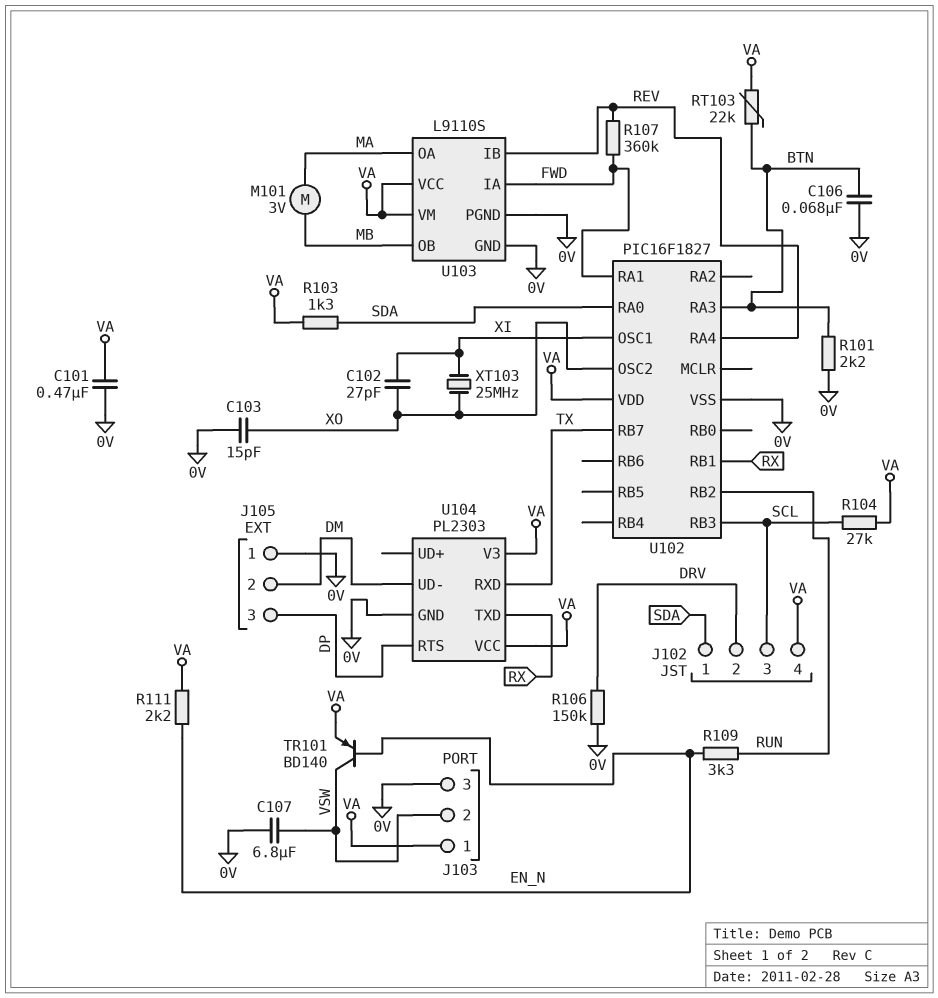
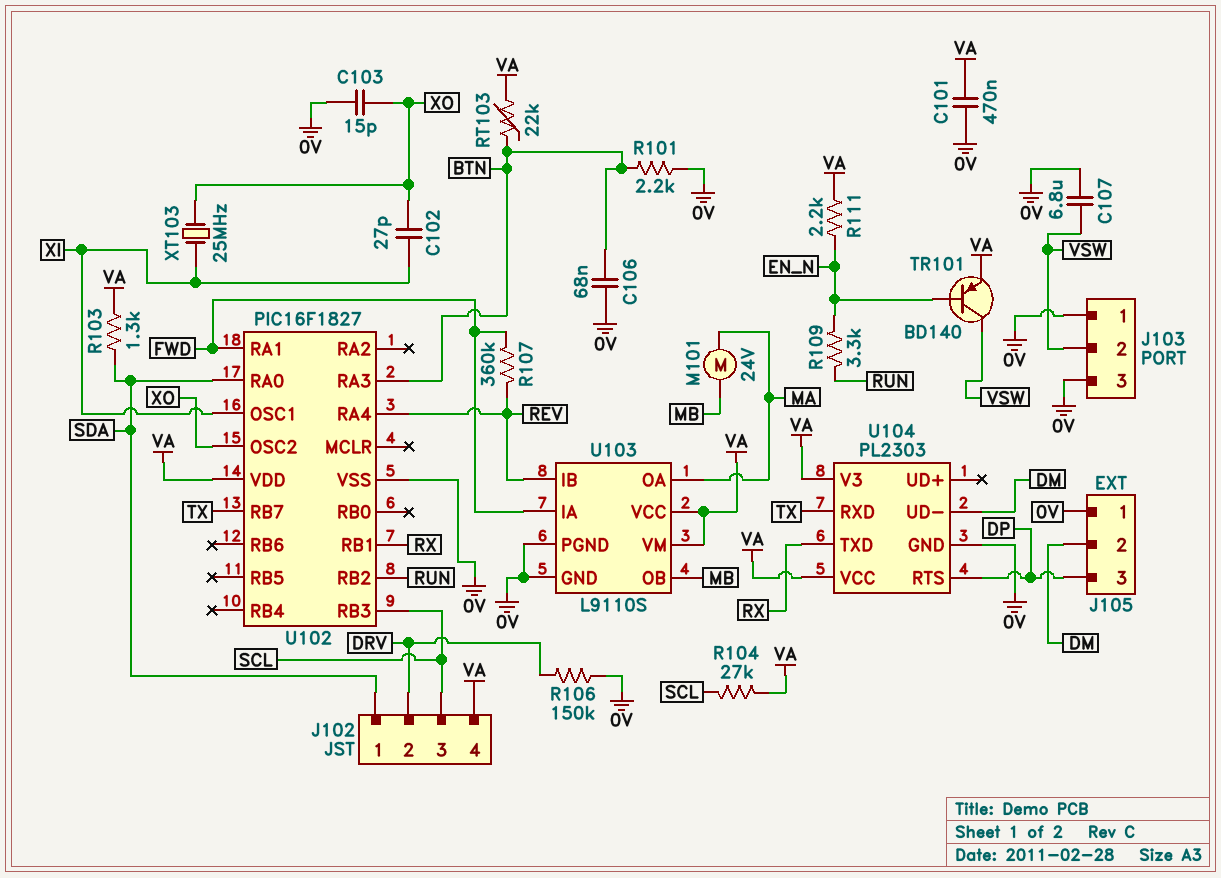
J103 pin 1: VA -> 0V
M101: motor 3V (MA, MB) -> motor 24V (MA, MB)

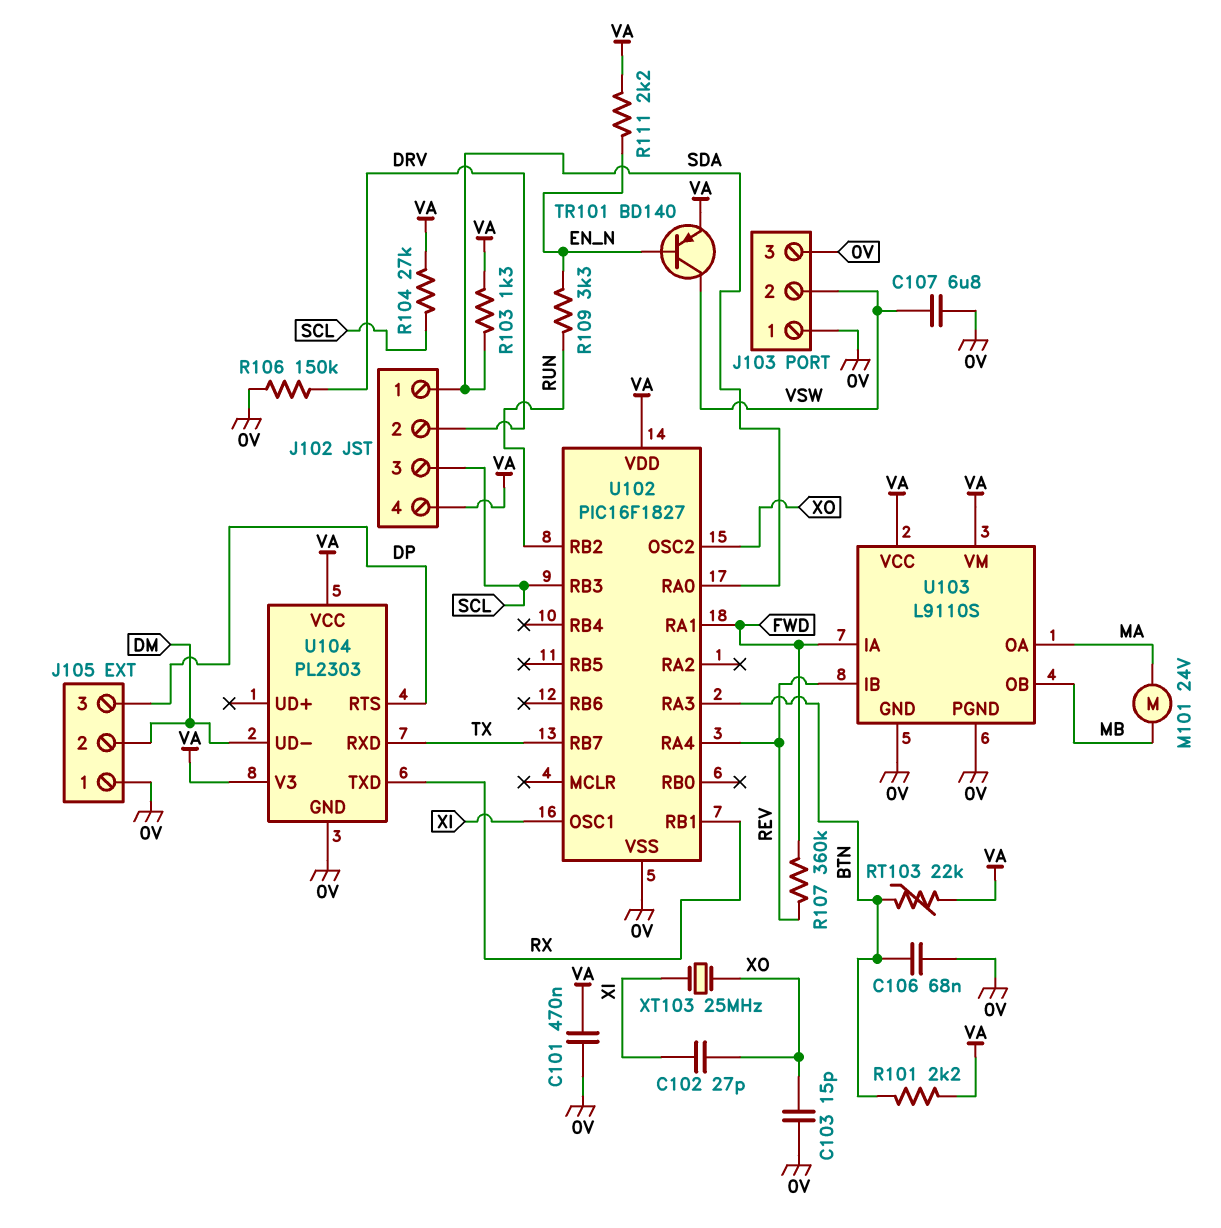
R101: 2.2k (0V, BTN) -> 2.2k (BTN, VA)

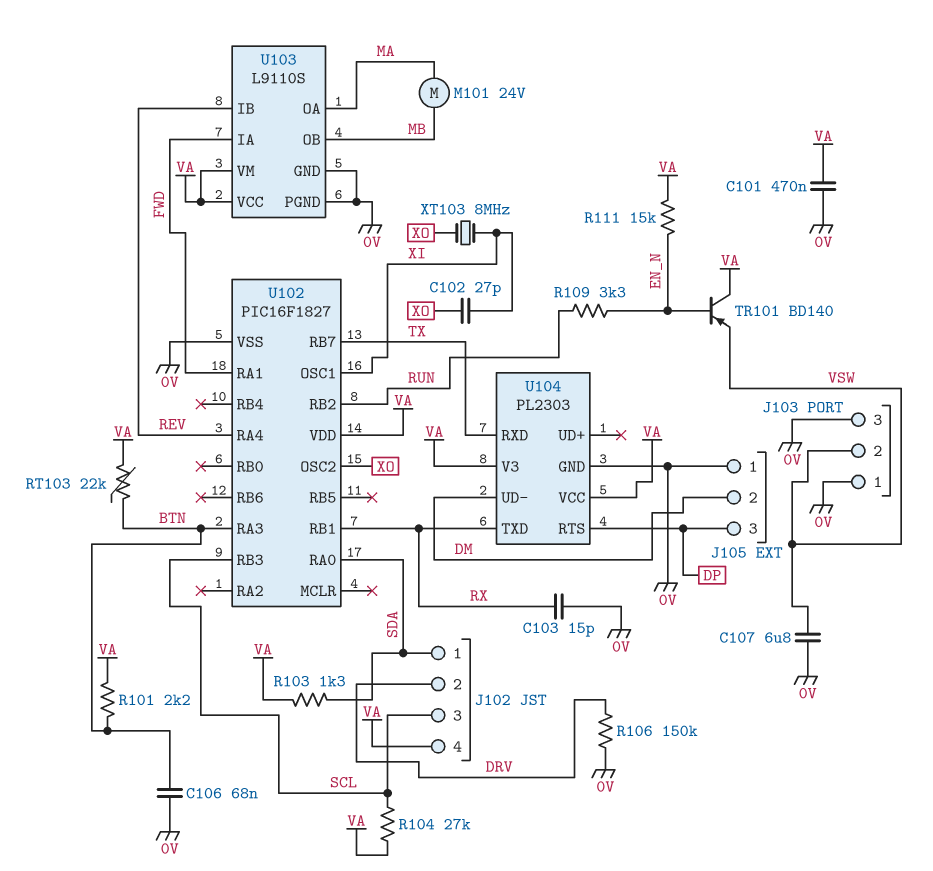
C103: 15pF (0V, XO) -> 15pF (0V, RX)
R107: 360k (FWD, REV) -> none
R111: 2.2k (EN_N, VA) -> 15k (EN_N, VA)
TR101: PNP BD140 (B EN_N, C VSW, E VA) -> PNP BD140 (B EN_N, C VA, E VSW)
XT103: 25MHz (XI, XO) -> 8MHz (XI, XO)

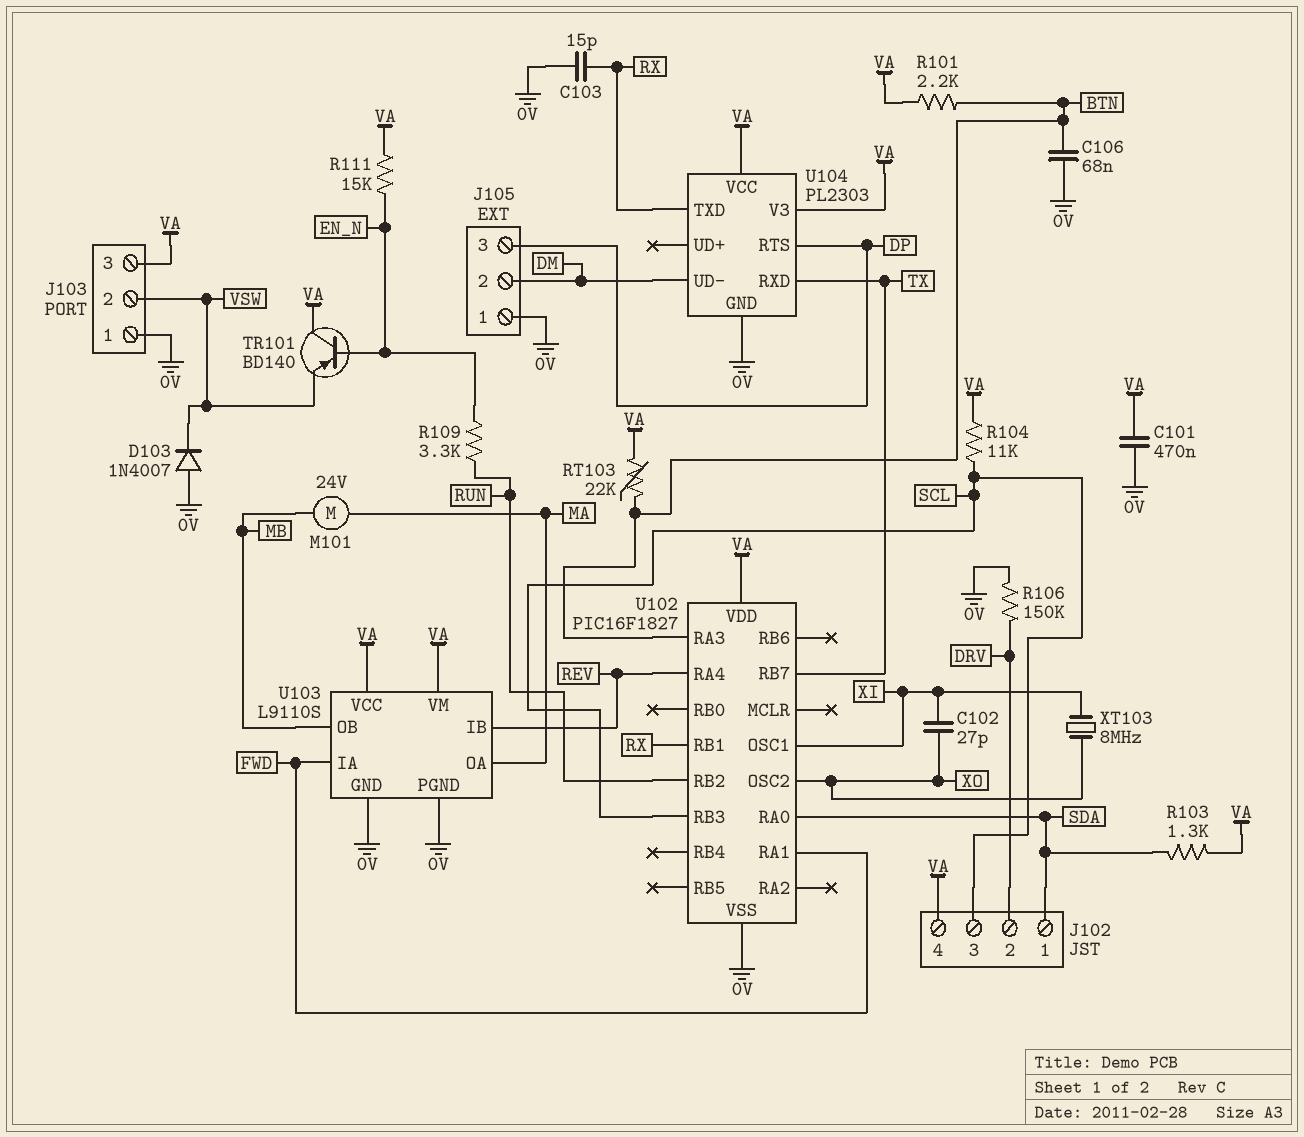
C107: 6.8uF (0V, VSW) -> none
D103: none -> diode 1N4007 (A 0V, K VSW)
J103 pin 3: 0V -> VA
R104: 27k (SCL, VA) -> 11k (SCL, VA)

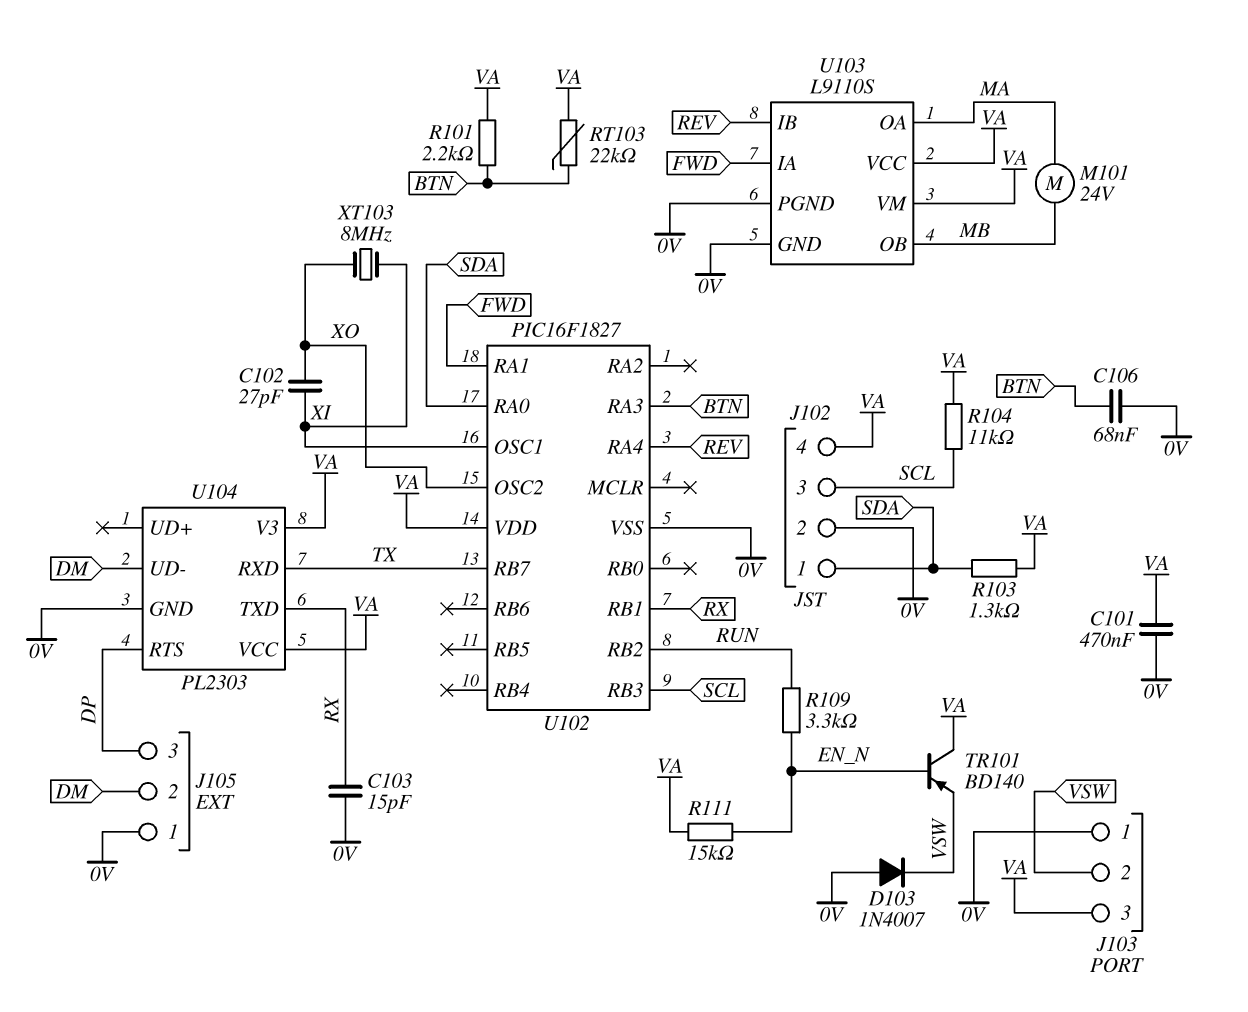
J102 pin 2: DRV -> 0V
R106: 150k (0V, DRV) -> none

